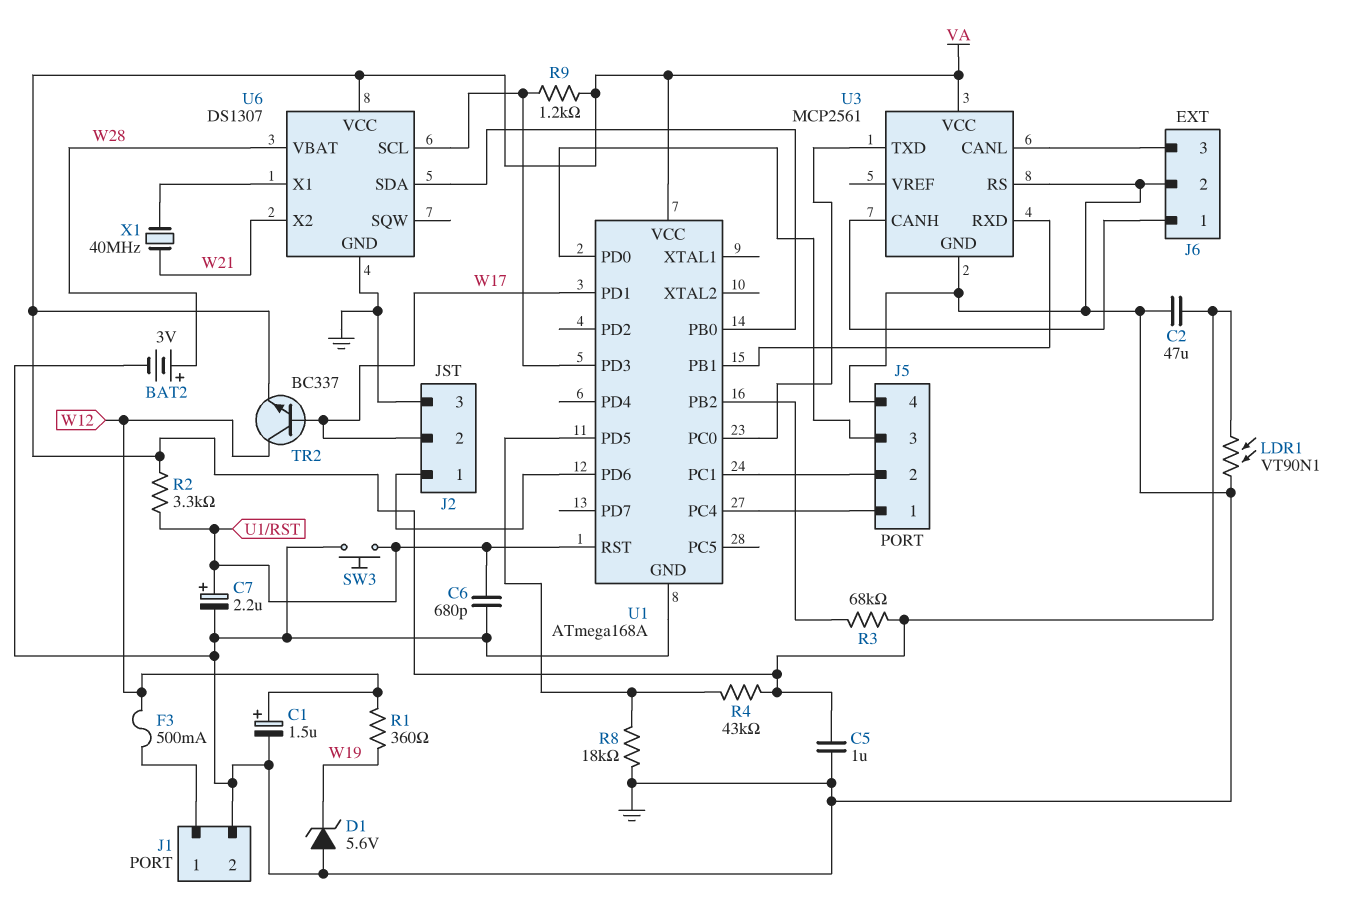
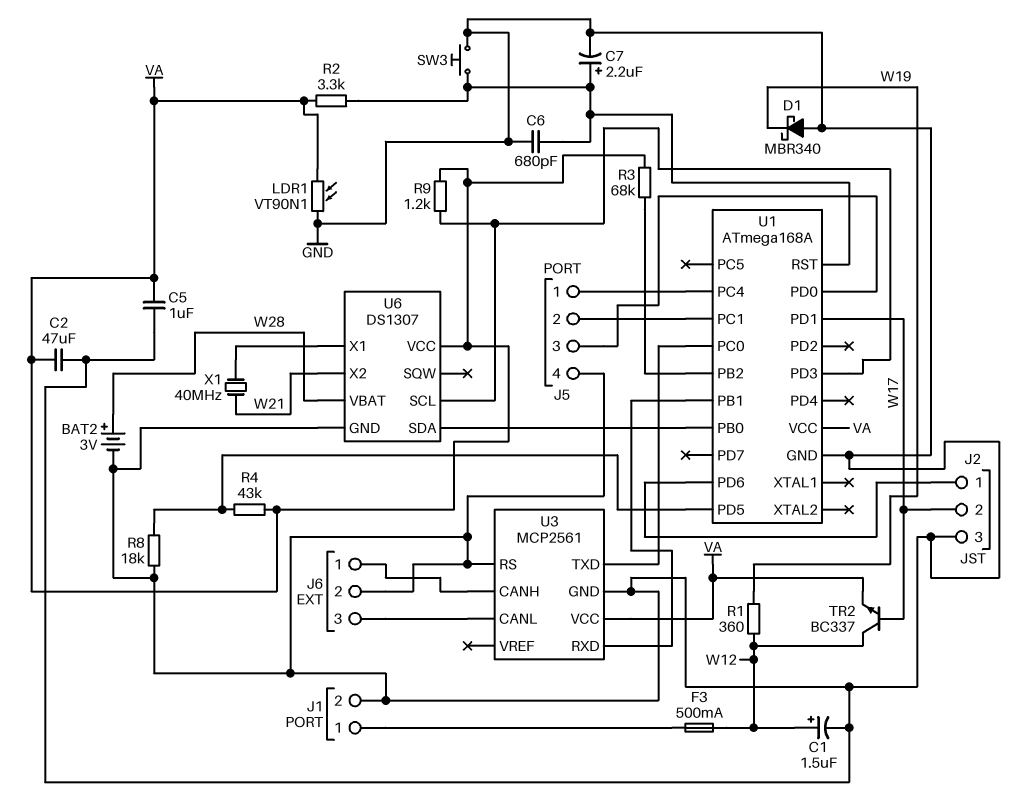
D1: zener 5.6V (A GND, K W19) -> schottky MBR340 (A GND, K W19)

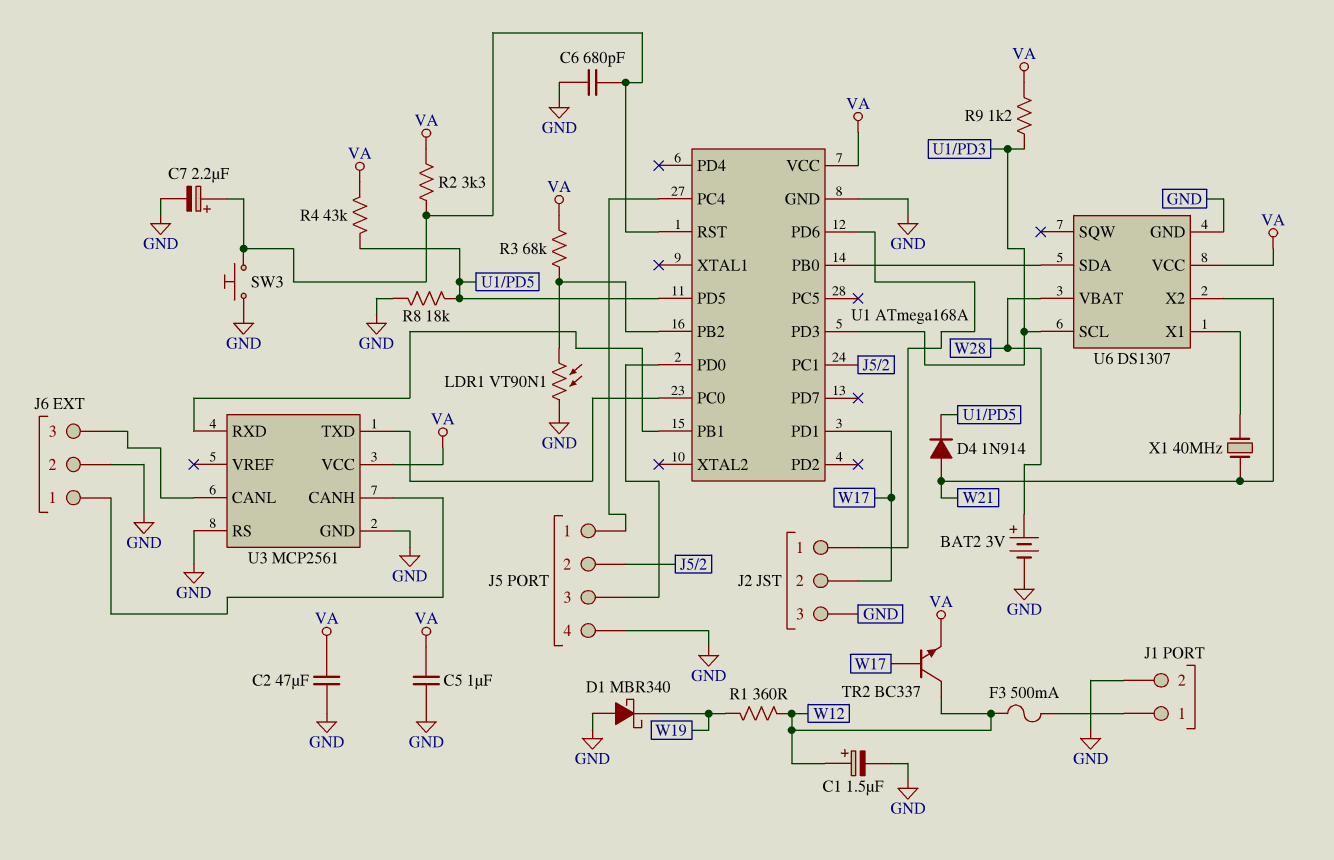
D4: none -> diode 1N914 (A W21, K U1/PD5)
LDR1: VT90N1 (GND, VA) -> VT90N1 (GND, U1/PB2)

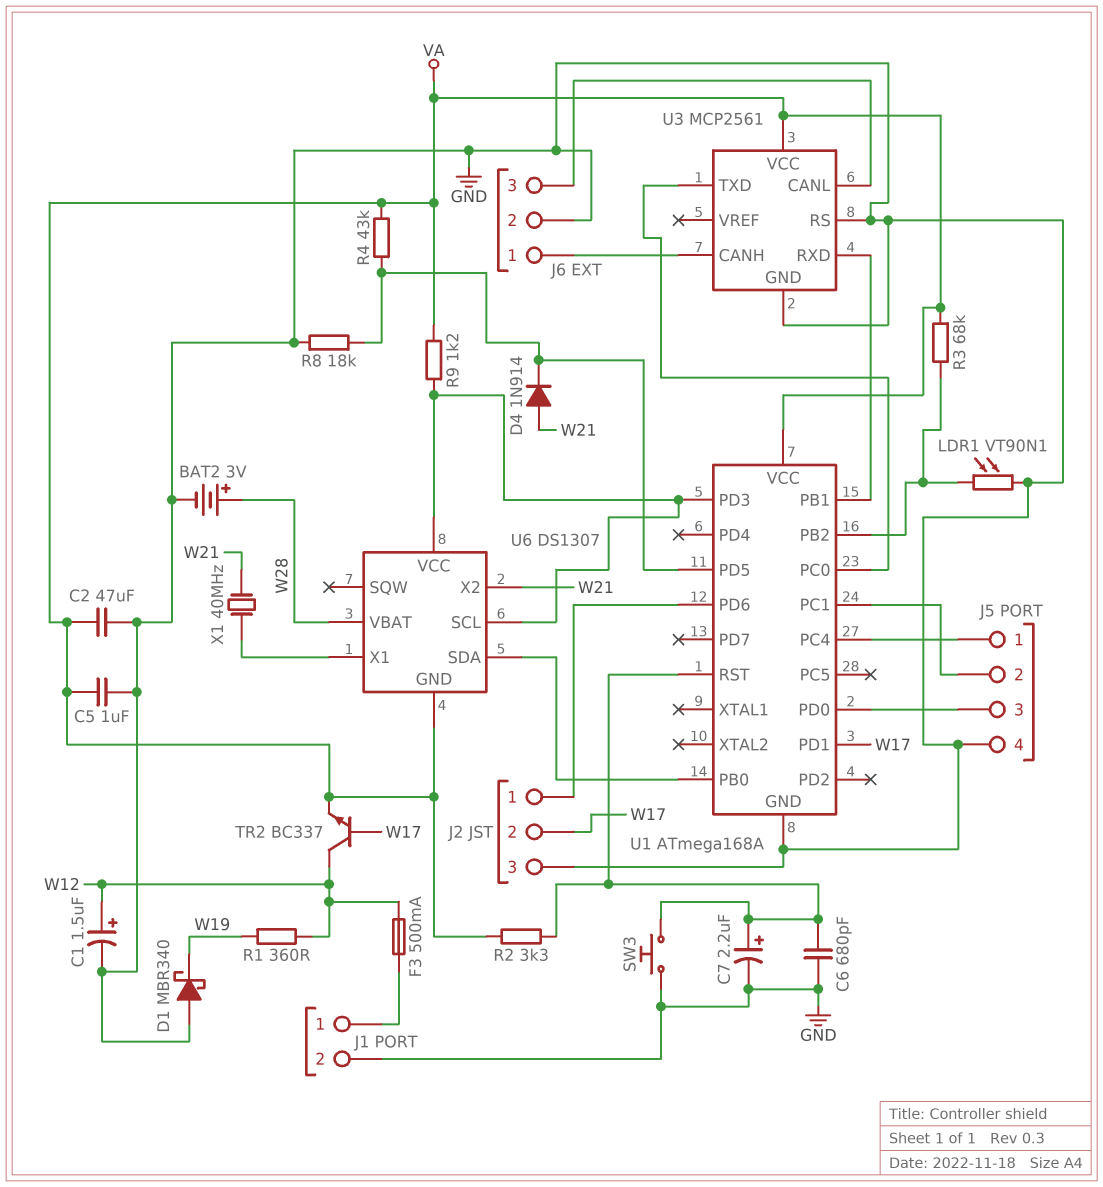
U6 pin GND: GND -> VA
U6 pin VCC: VA -> U1/PD3

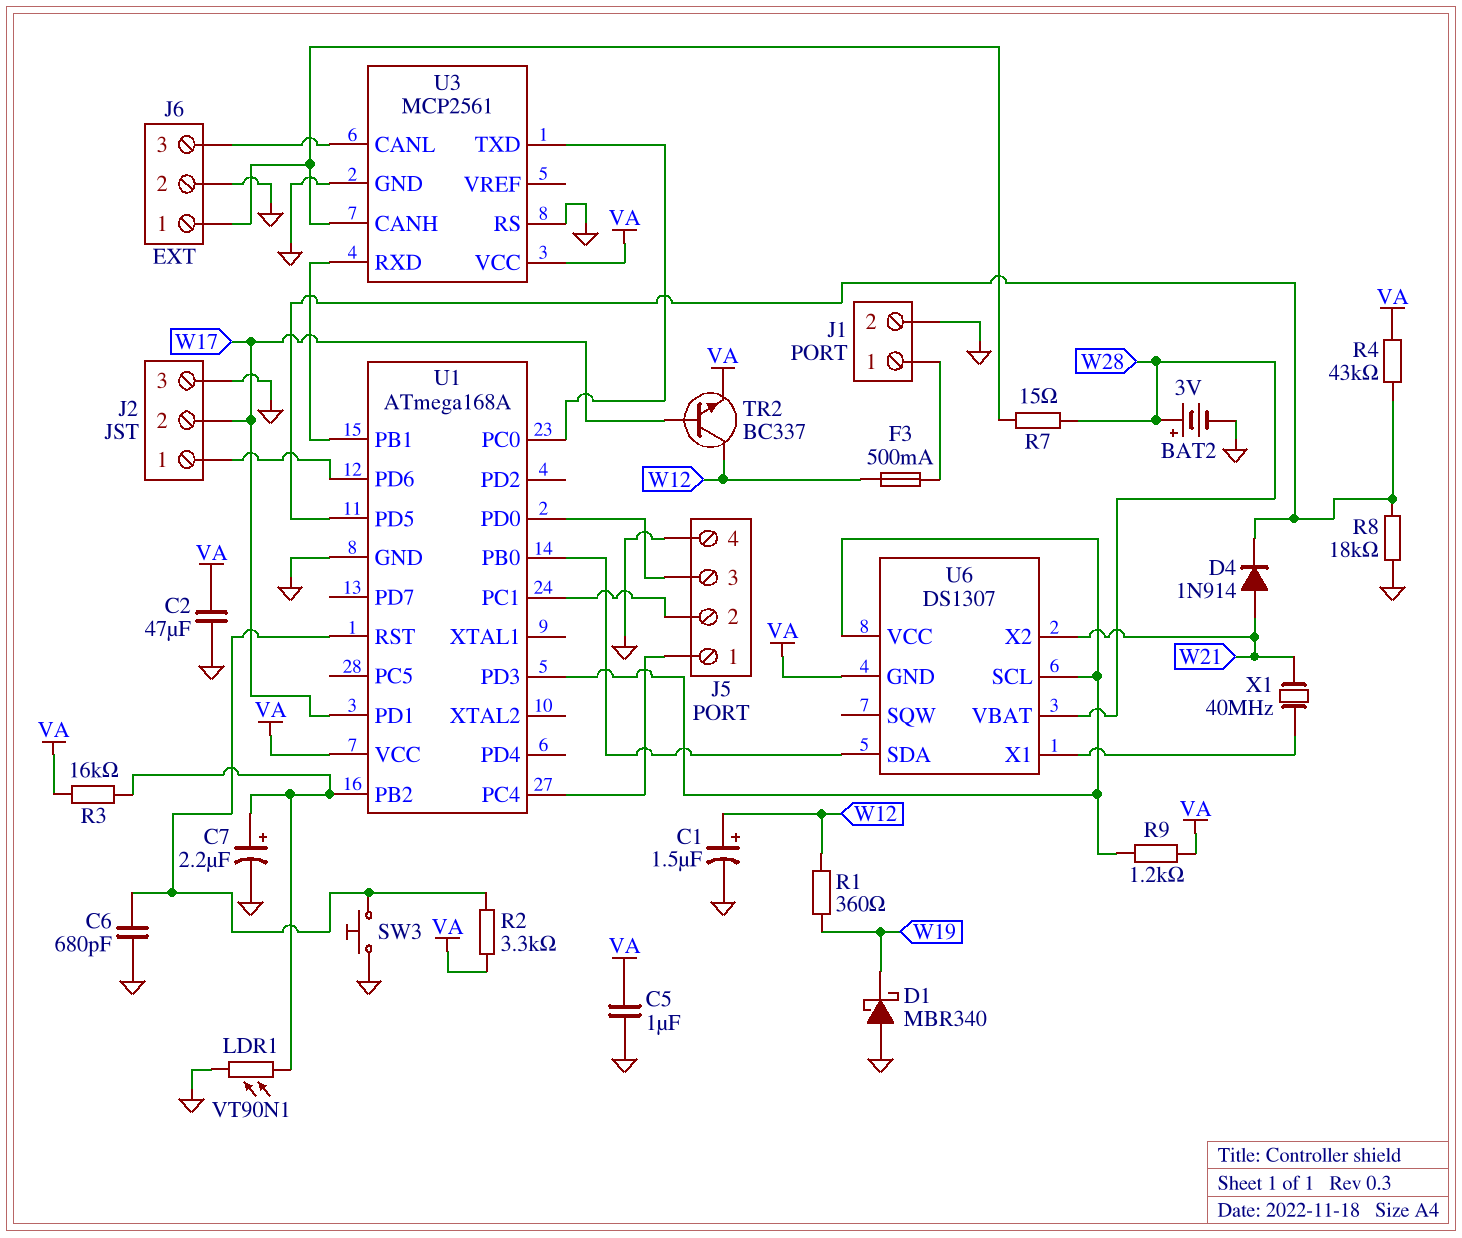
C7: 2.2uF (plus U1/RST, minus GND) -> 2.2uF (plus U1/PB2, minus GND)
R3: 68k (U1/PB2, VA) -> 16k (U1/PB2, VA)
R7: none -> 15 (J6/1, W28)

